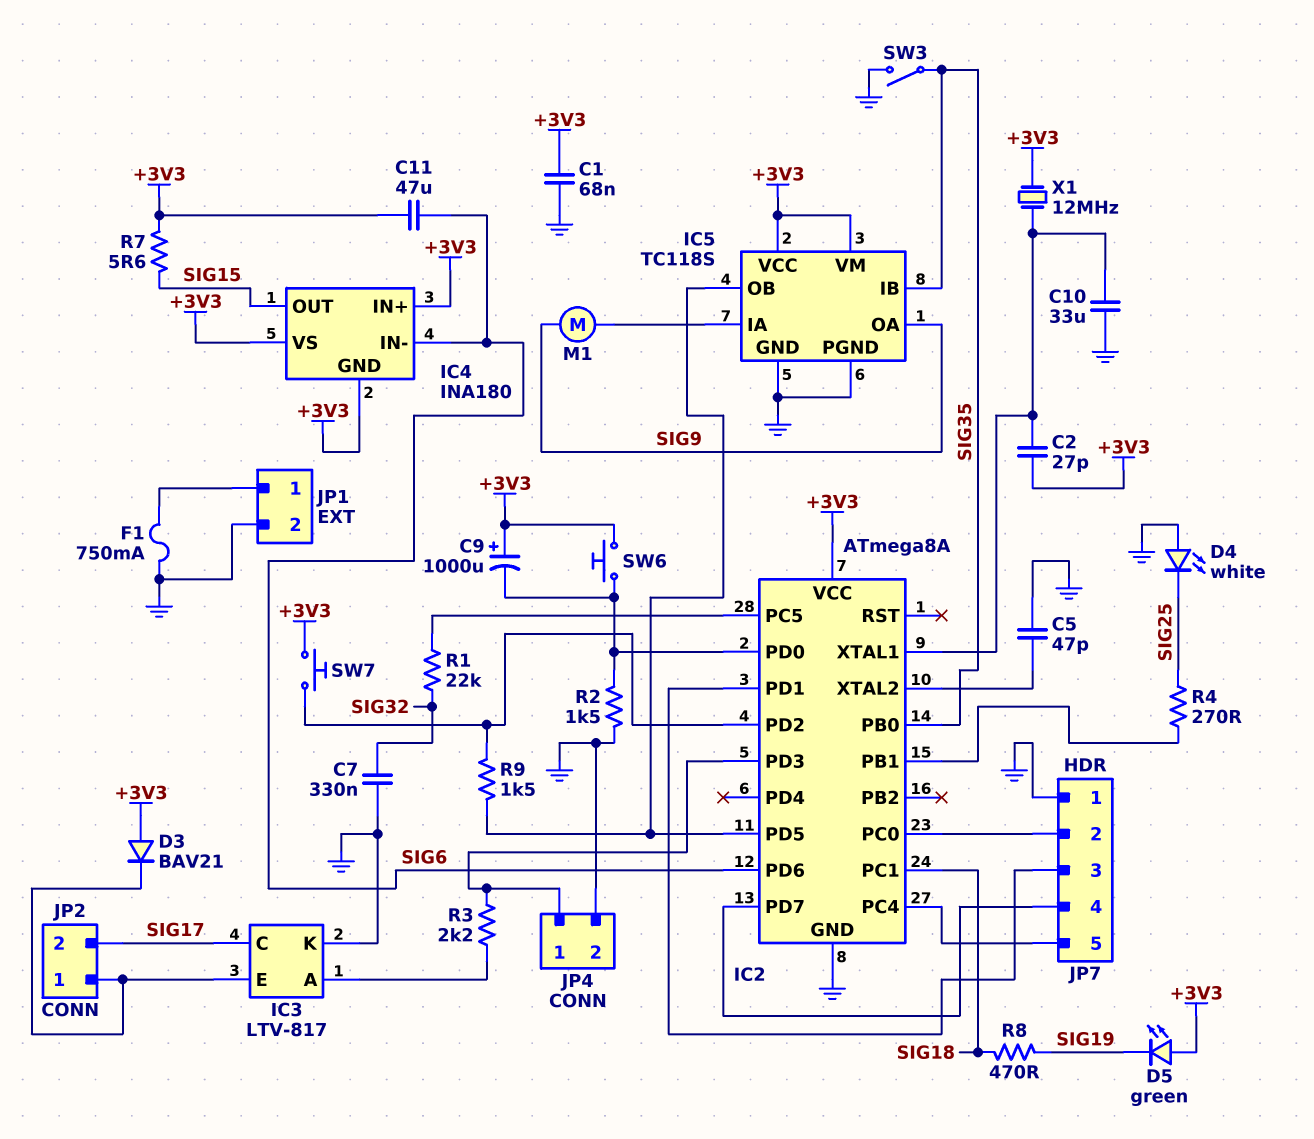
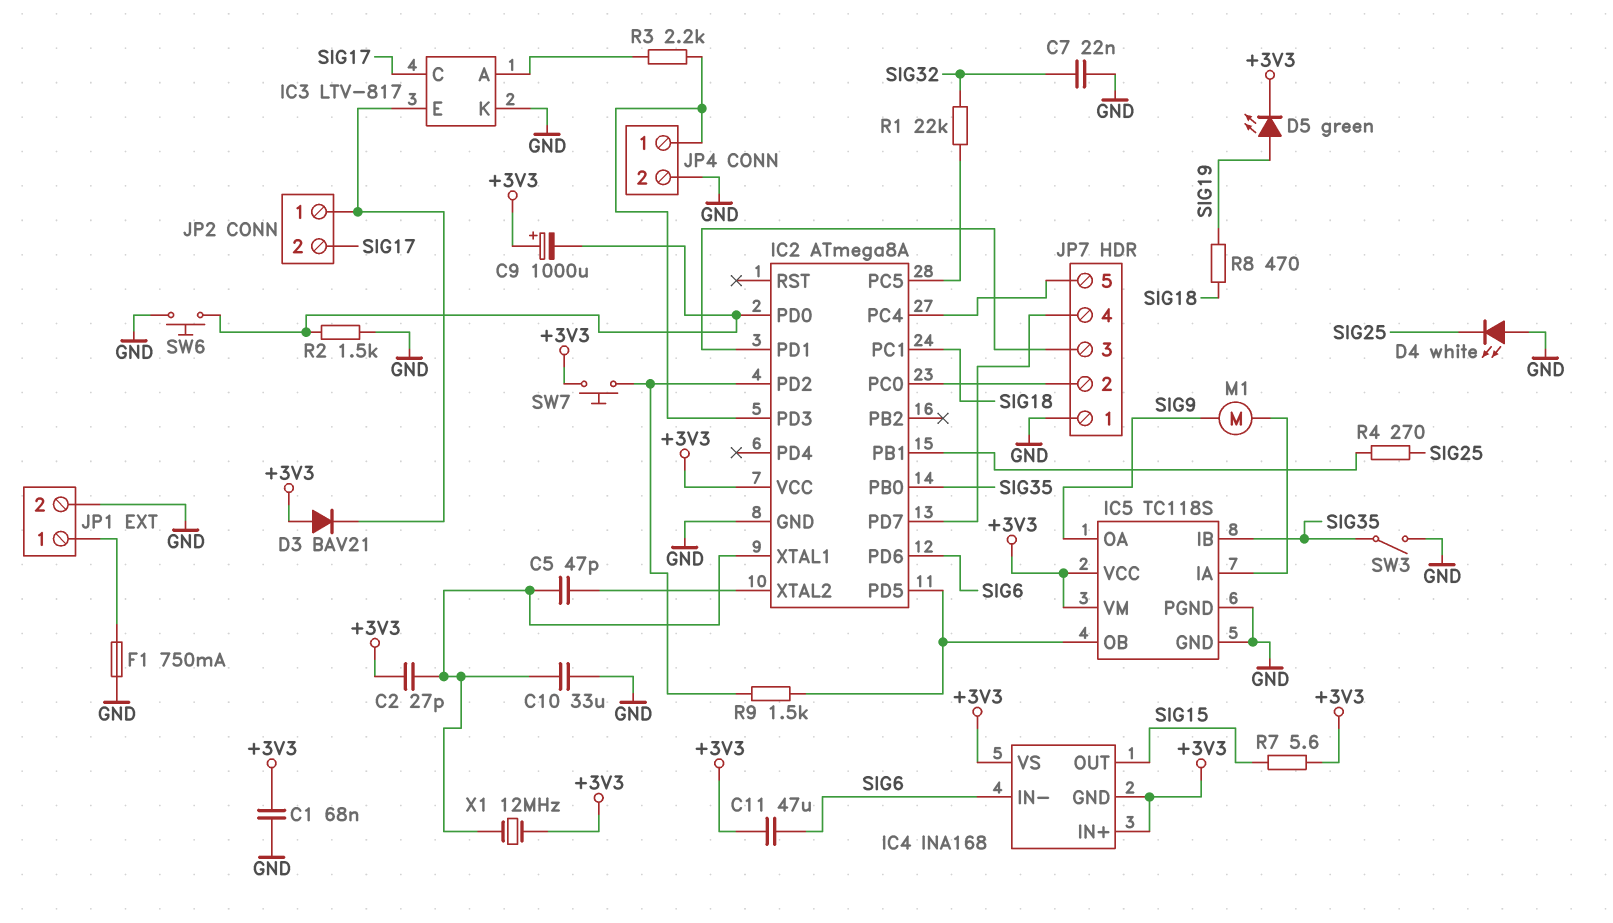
C5: 47pF (GND, IC2/XTAL2) -> 47pF (IC2/XTAL1, IC2/XTAL2)
C7: 330nF (GND, SIG32) -> 22nF (GND, SIG32)
D5: LED green (A +3V3, K SIG19) -> LED green (A SIG19, K +3V3)
IC4: INA180 -> INA168
SW6: button (+3V3, IC2/PD0) -> button (GND, IC2/PD0)

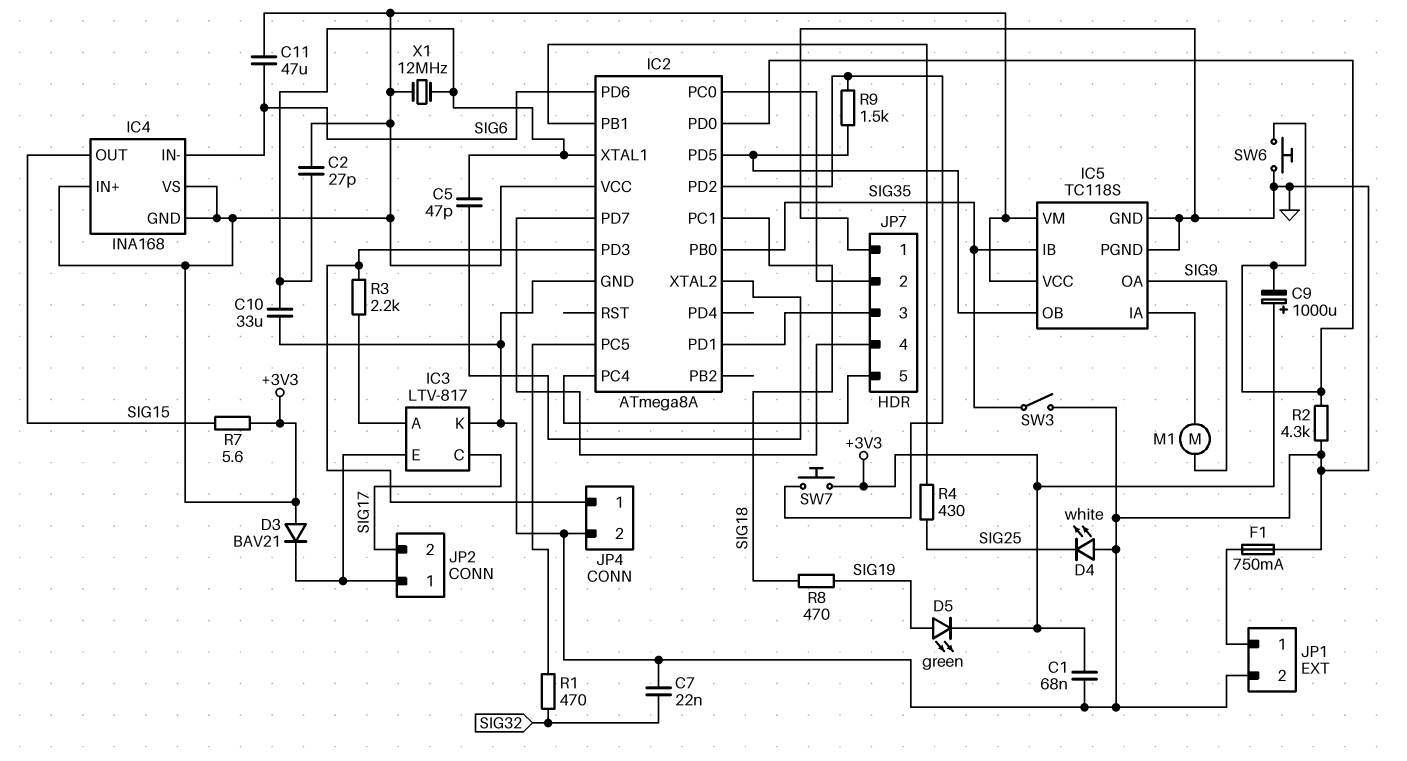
R1: 22k (IC2/PC5, SIG32) -> 470 (IC2/PC5, SIG32)
R2: 1.5k (GND, IC2/PD0) -> 4.3k (GND, IC2/PD0)
R4: 270 (IC2/PB1, SIG25) -> 430 (IC2/PB1, SIG25)

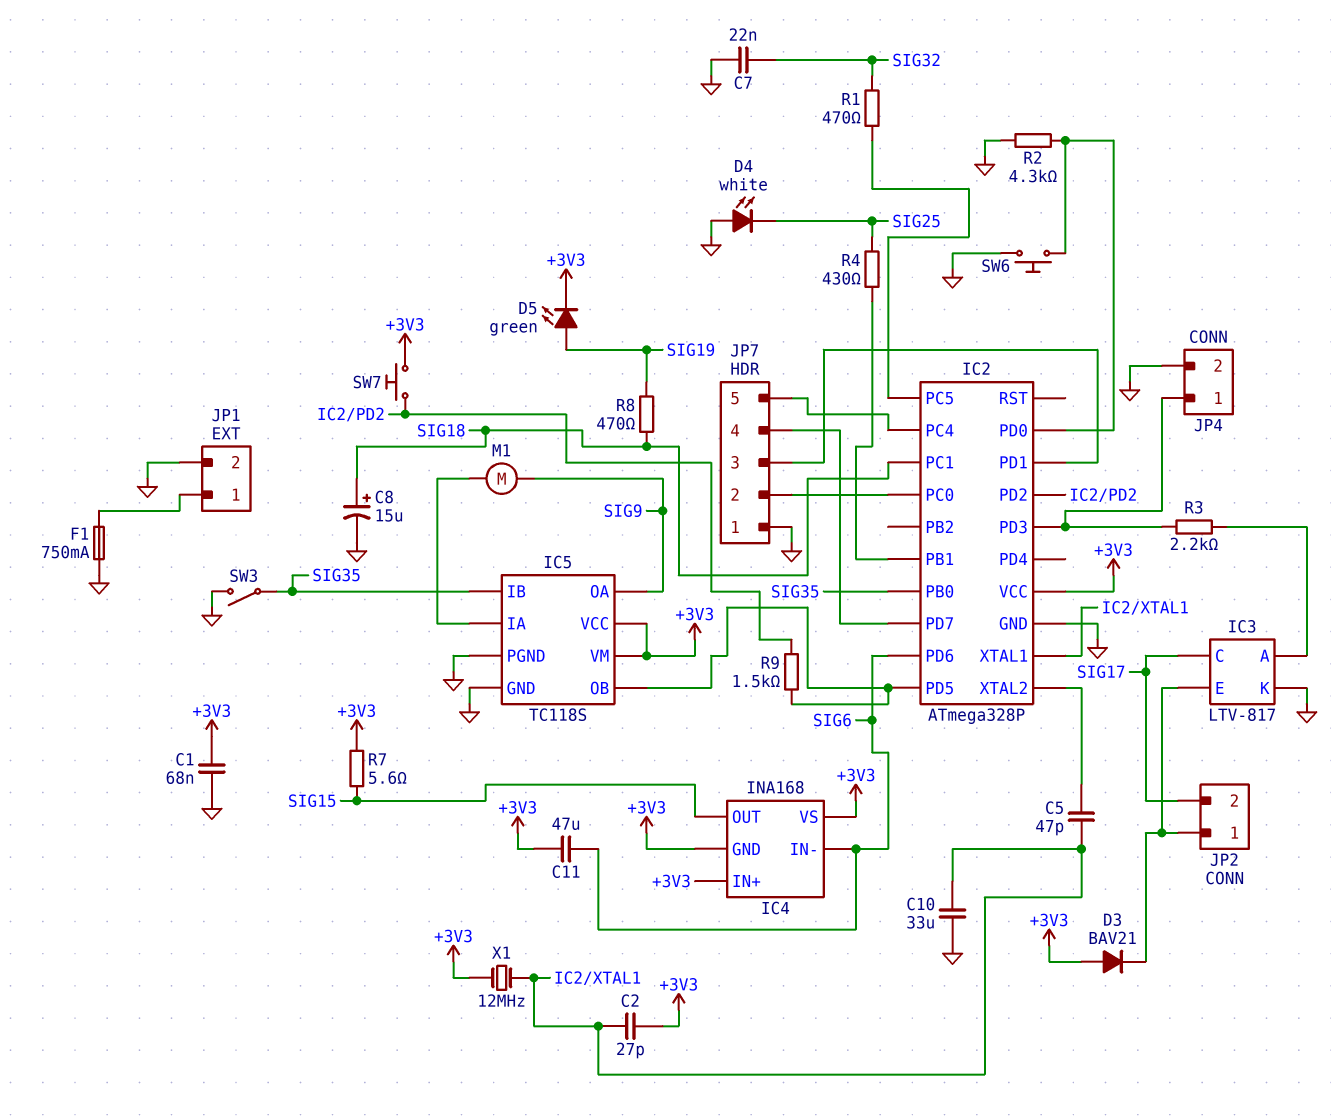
C8: none -> 15uF (plus SIG18, minus GND)
C9: 1000uF (plus +3V3, minus IC2/PD0) -> none
IC2: ATmega8A -> ATmega328P

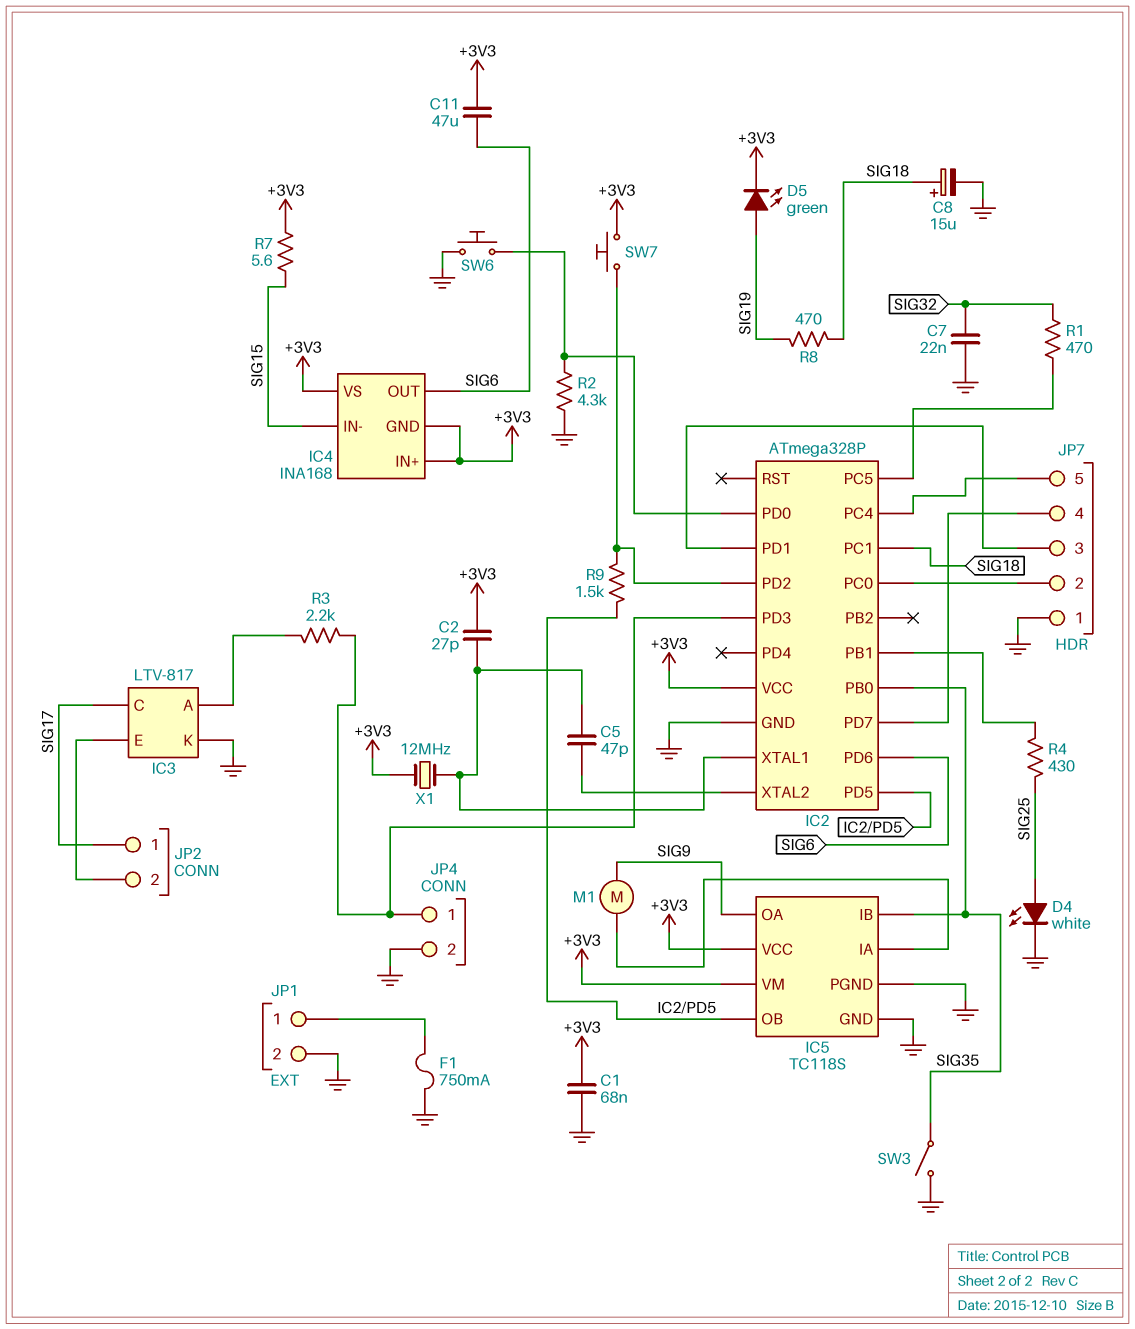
C10: 33uF (GND, IC2/XTAL1) -> none
D3: diode BAV21 (A +3V3, K IC3/E) -> none
D4: LED white (A GND, K SIG25) -> LED white (A SIG25, K GND)
IC4 pin IN-: SIG6 -> SIG15
IC4 pin OUT: SIG15 -> SIG6
JP2 pin 1: IC3/E -> SIG17
JP2 pin 2: SIG17 -> IC3/E

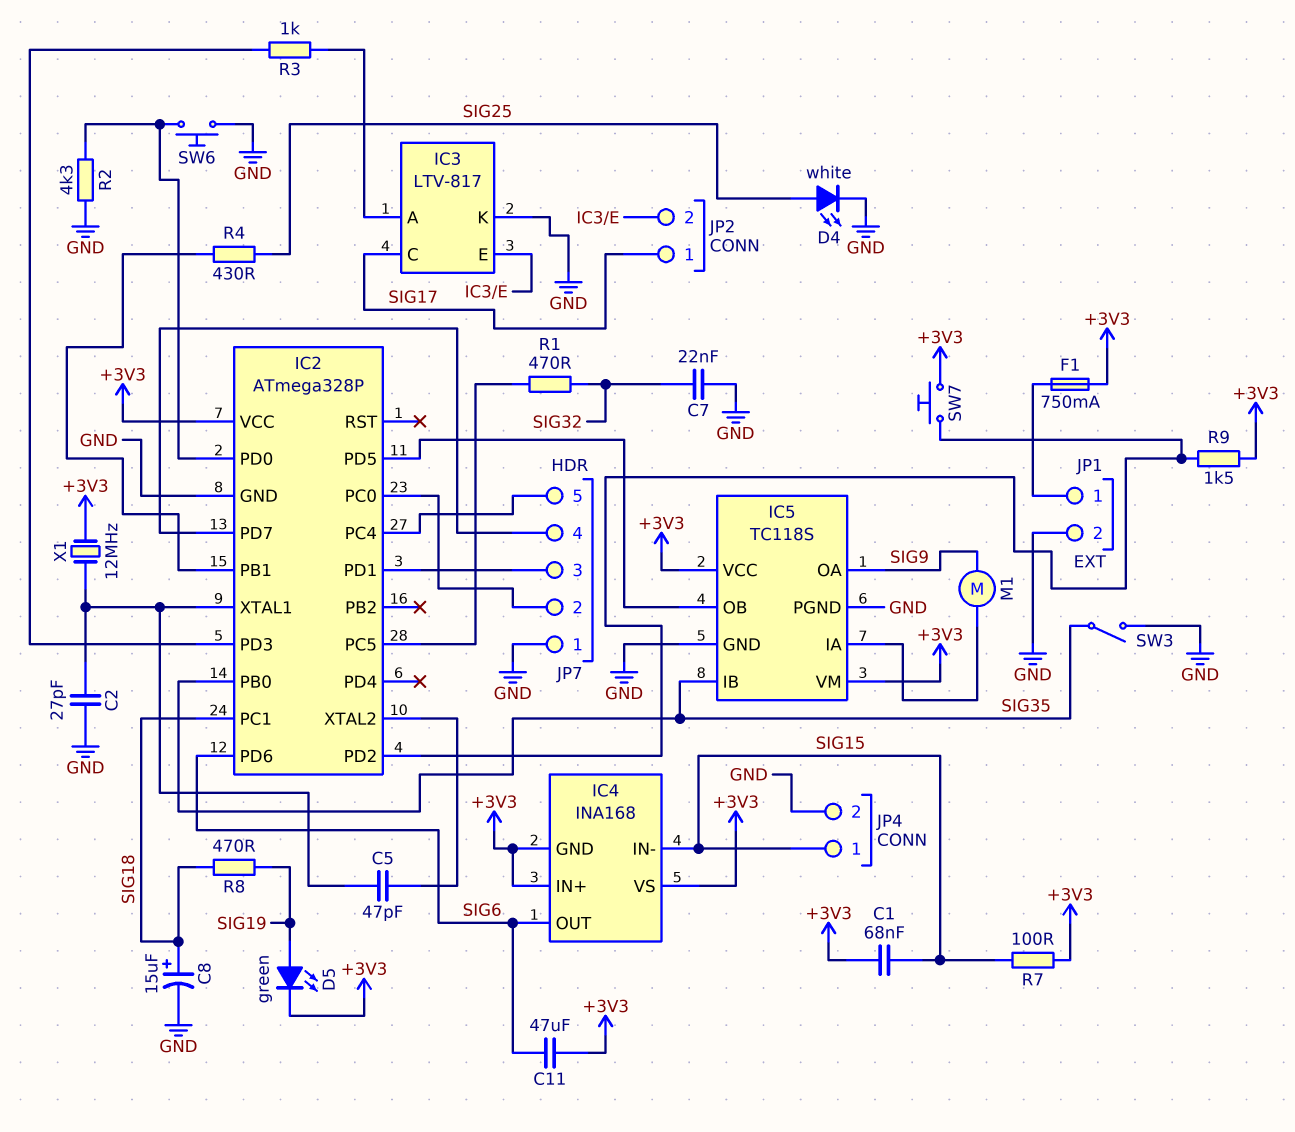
C1: 68nF (+3V3, GND) -> 68nF (+3V3, SIG15)
C2: 27pF (+3V3, IC2/XTAL1) -> 27pF (GND, IC2/XTAL1)
F1: 750mA (GND, JP1/1) -> 750mA (+3V3, JP1/1)
JP4 pin 1: IC2/PD3 -> SIG15
R3: 2.2k (IC2/PD3, IC3/A) -> 1k (IC2/PD3, IC3/A)
R7: 5.6 (+3V3, SIG15) -> 100 (+3V3, SIG15)
R9: 1.5k (IC2/PD2, IC2/PD5) -> 1.5k (+3V3, IC2/PD2)

